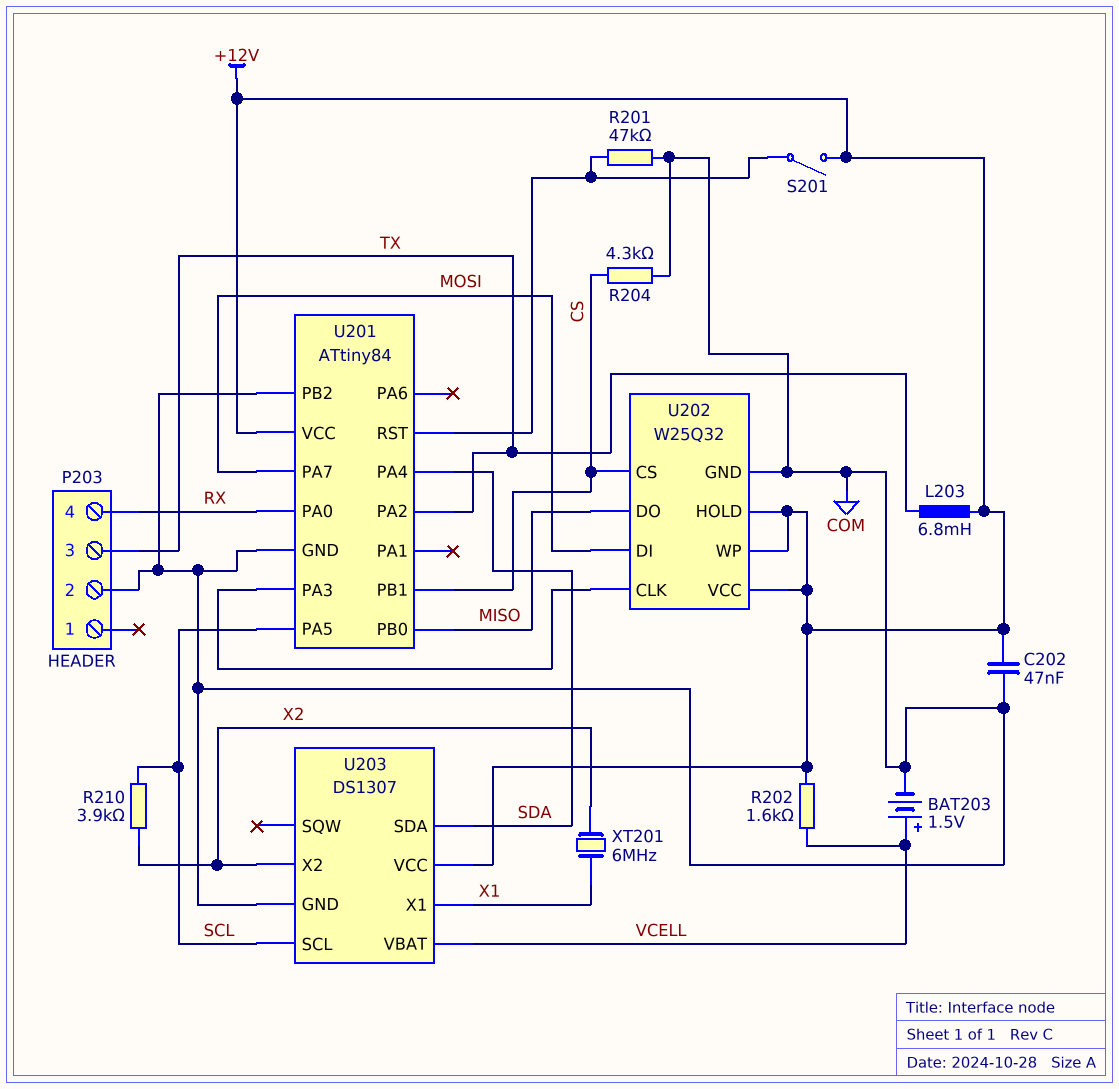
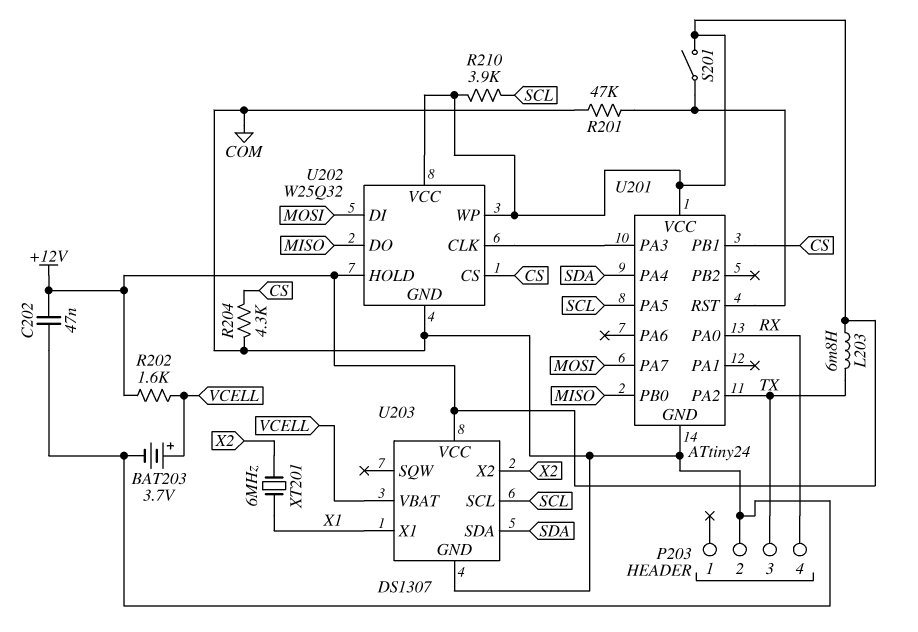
BAT203: 1.5V (plus VCELL, minus COM) -> 3.7V (plus VCELL, minus COM)
R210: 3.9k (SCL, X2) -> 3.9k (+12V, SCL)
U201: ATtiny84 -> ATtiny24
U201 pin PB2: COM -> none

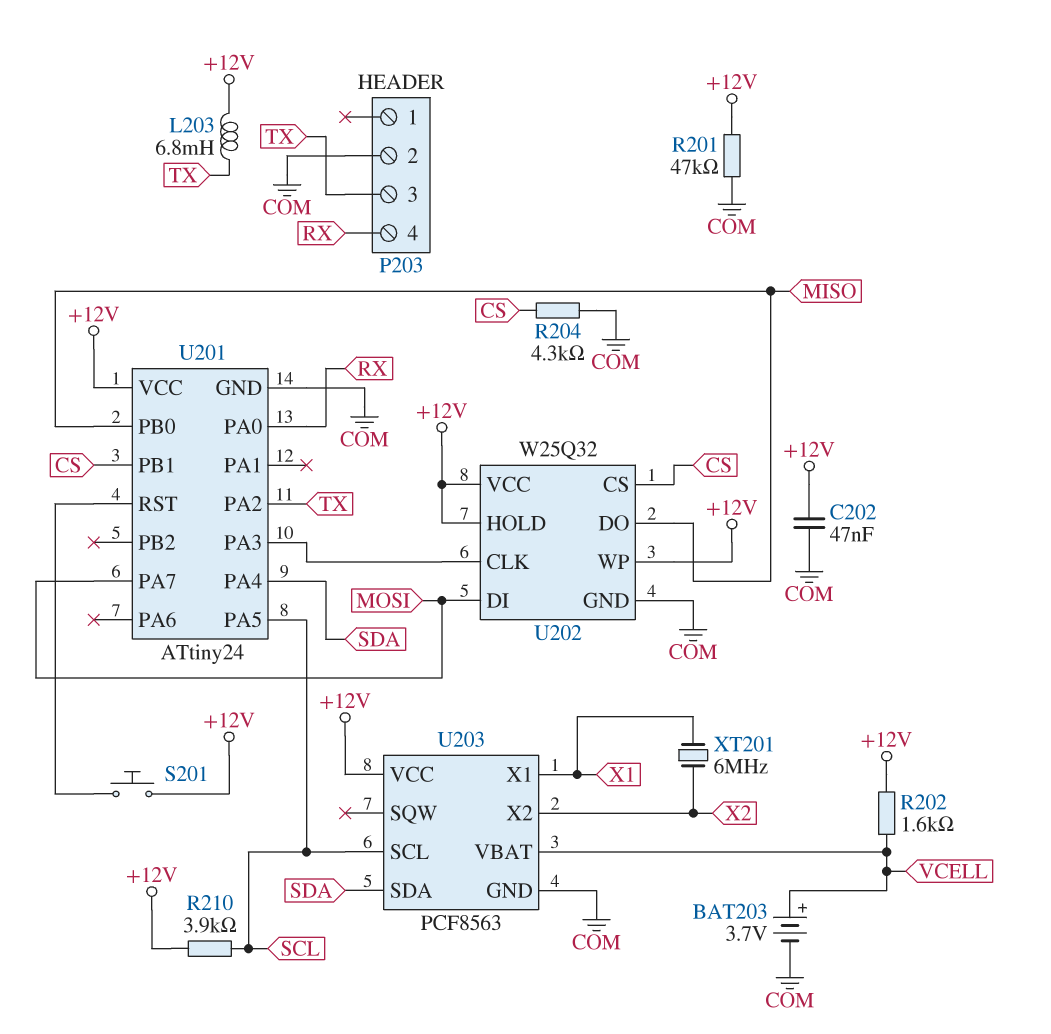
R201: 47k (COM, U201/RST) -> 47k (+12V, COM)
S201: switch (+12V, U201/RST) -> button (+12V, U201/RST)
U203: DS1307 -> PCF8563

